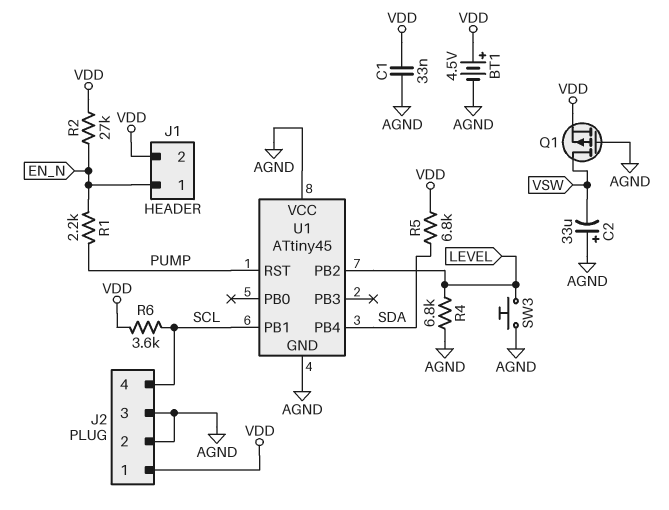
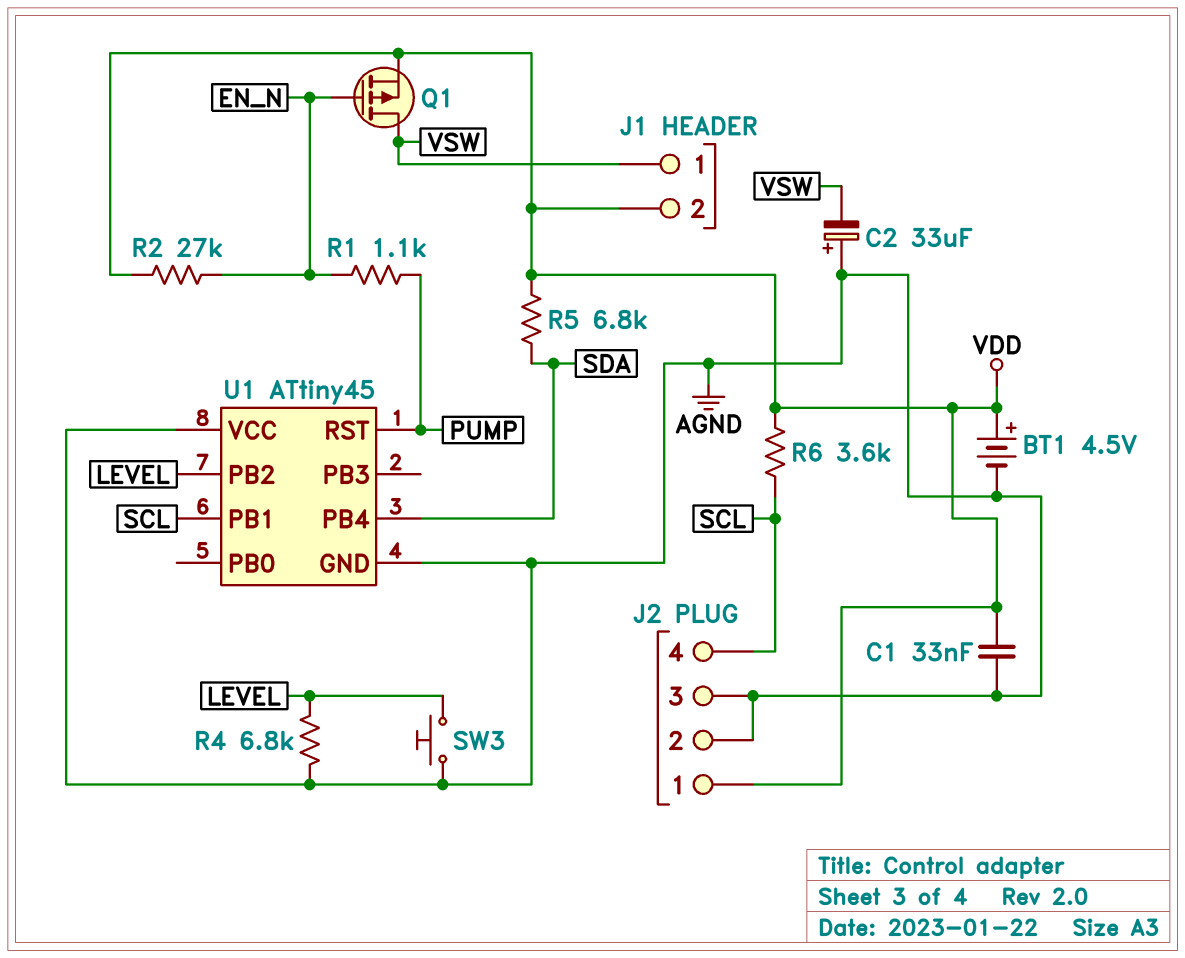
J1 pin 1: EN_N -> VSW
Q1: PMOS (G AGND, D VSW, S VDD) -> PMOS (G EN_N, D VSW, S VDD)
R1: 2.2k (EN_N, PUMP) -> 1.1k (EN_N, PUMP)

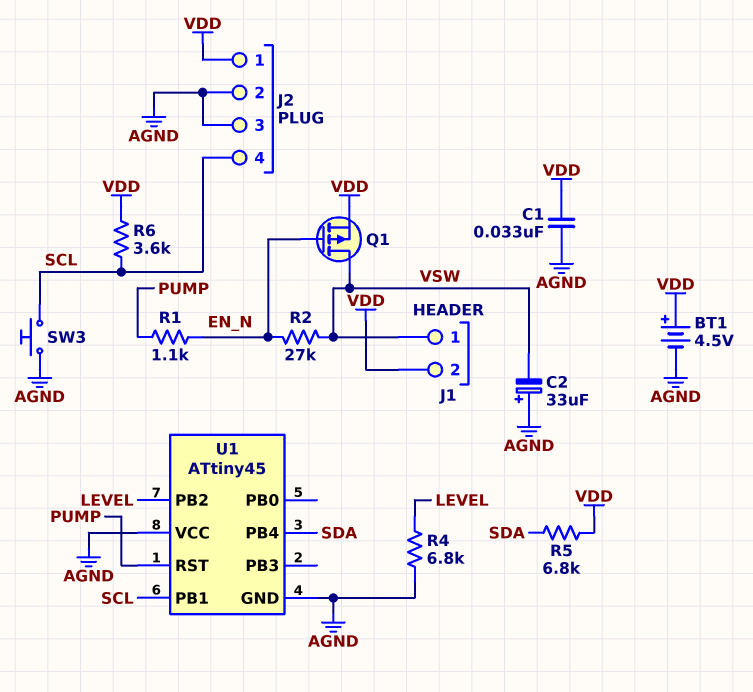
R2: 27k (EN_N, VDD) -> 27k (EN_N, VSW)
SW3: button (AGND, LEVEL) -> button (AGND, SCL)

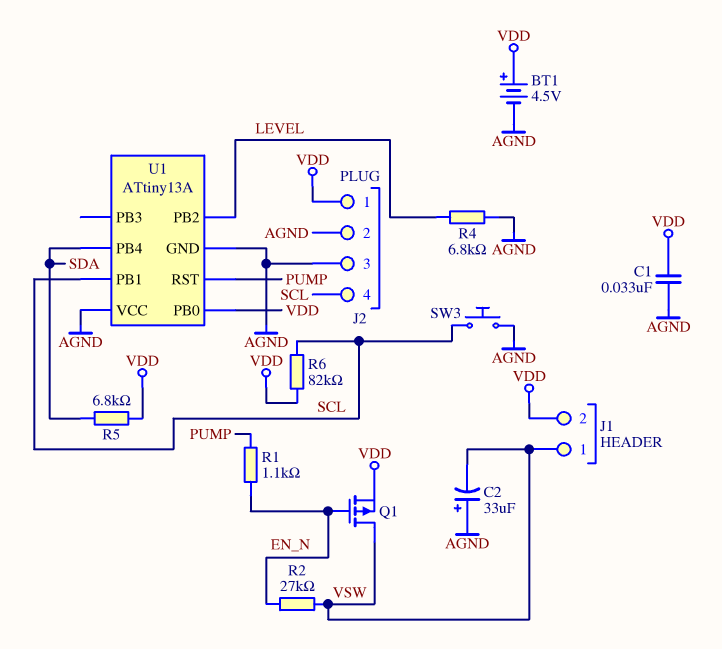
R6: 3.6k (SCL, VDD) -> 82k (SCL, VDD)
U1: ATtiny45 -> ATtiny13A
U1 pin PB0: none -> VDD

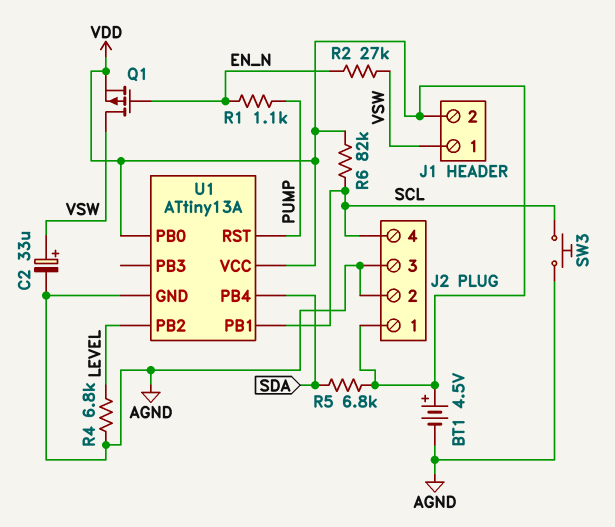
C1: 33nF (AGND, VDD) -> none
C2: 33uF (plus AGND, minus VSW) -> 33uF (plus VSW, minus AGND)
U1 pin VCC: AGND -> VDD

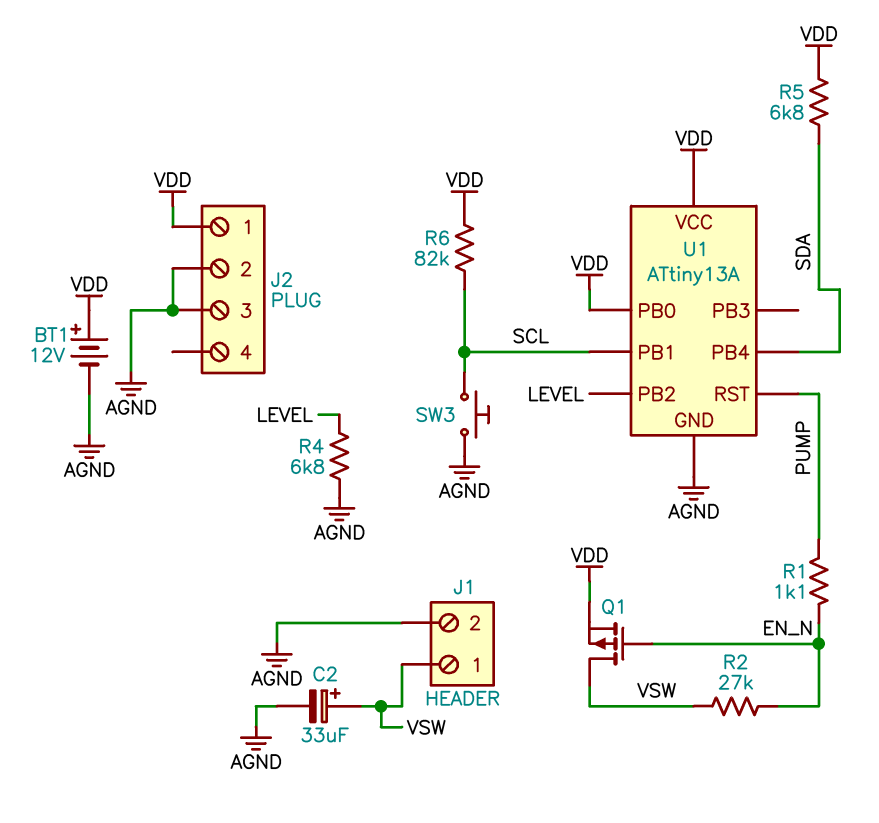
BT1: 4.5V (plus VDD, minus AGND) -> 12V (plus VDD, minus AGND)
J1 pin 2: VDD -> AGND
J2 pin 4: SCL -> none

